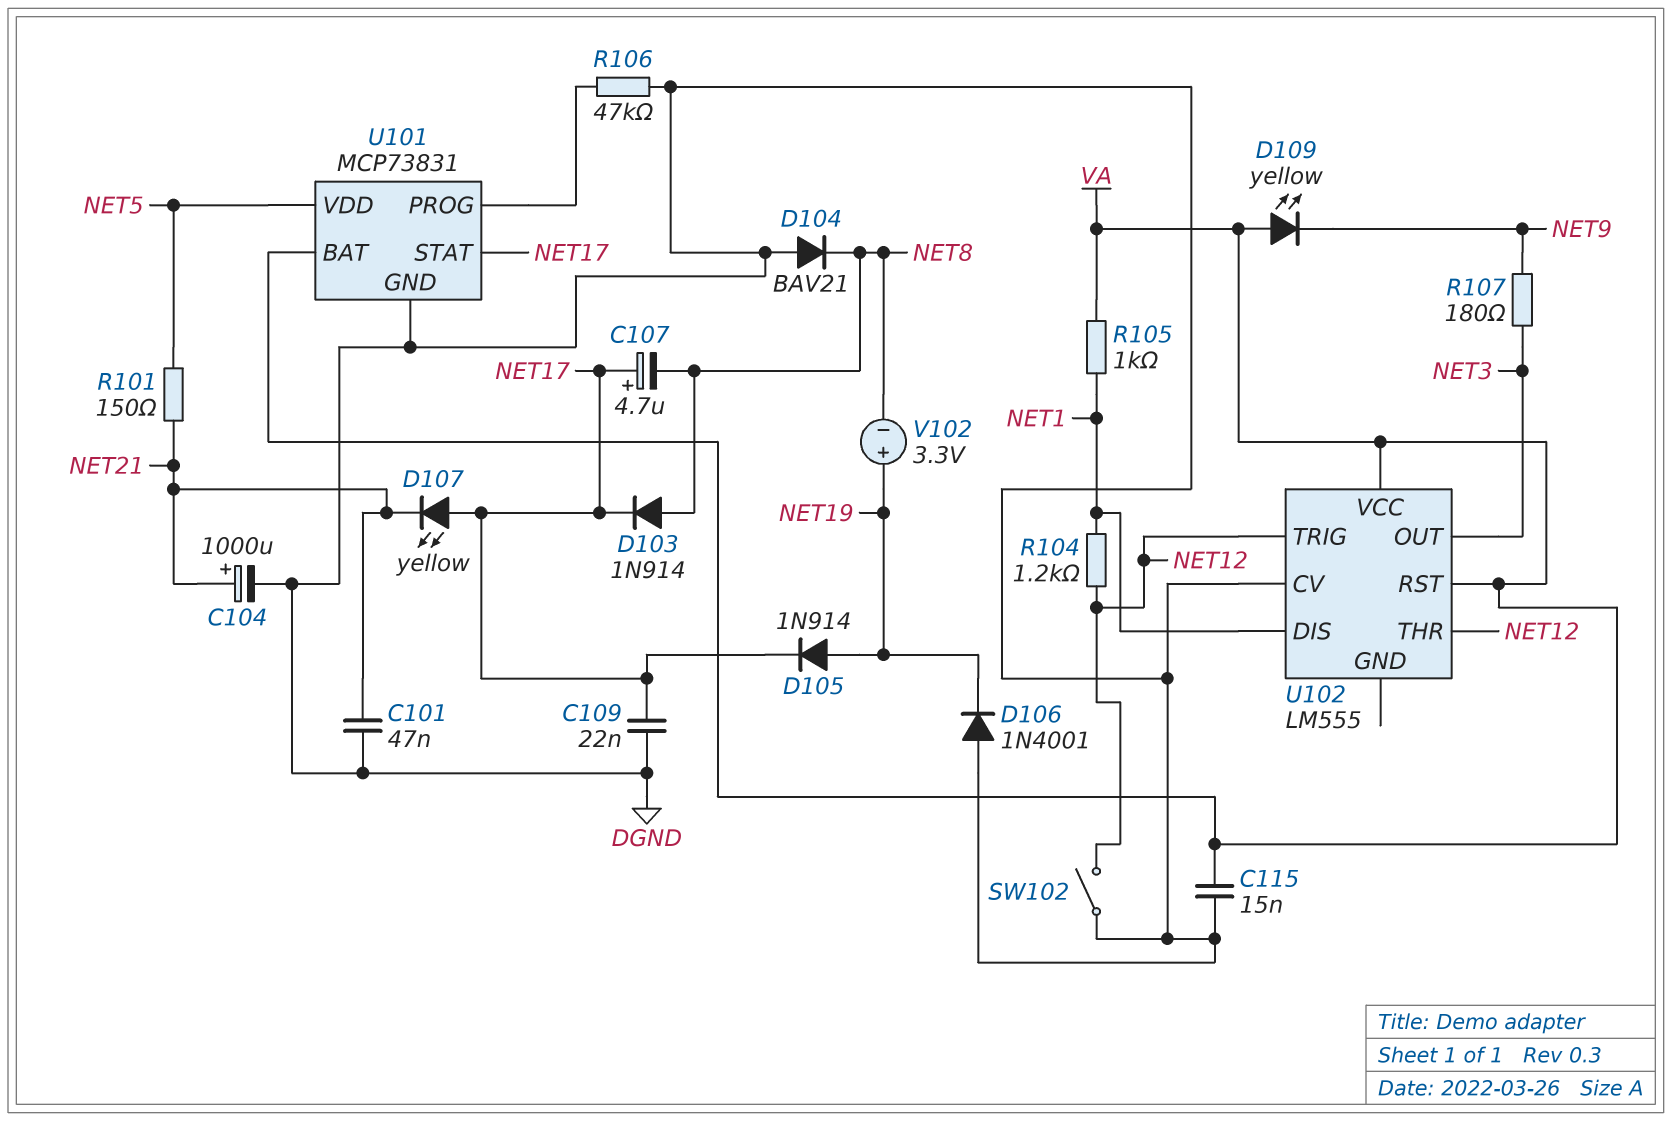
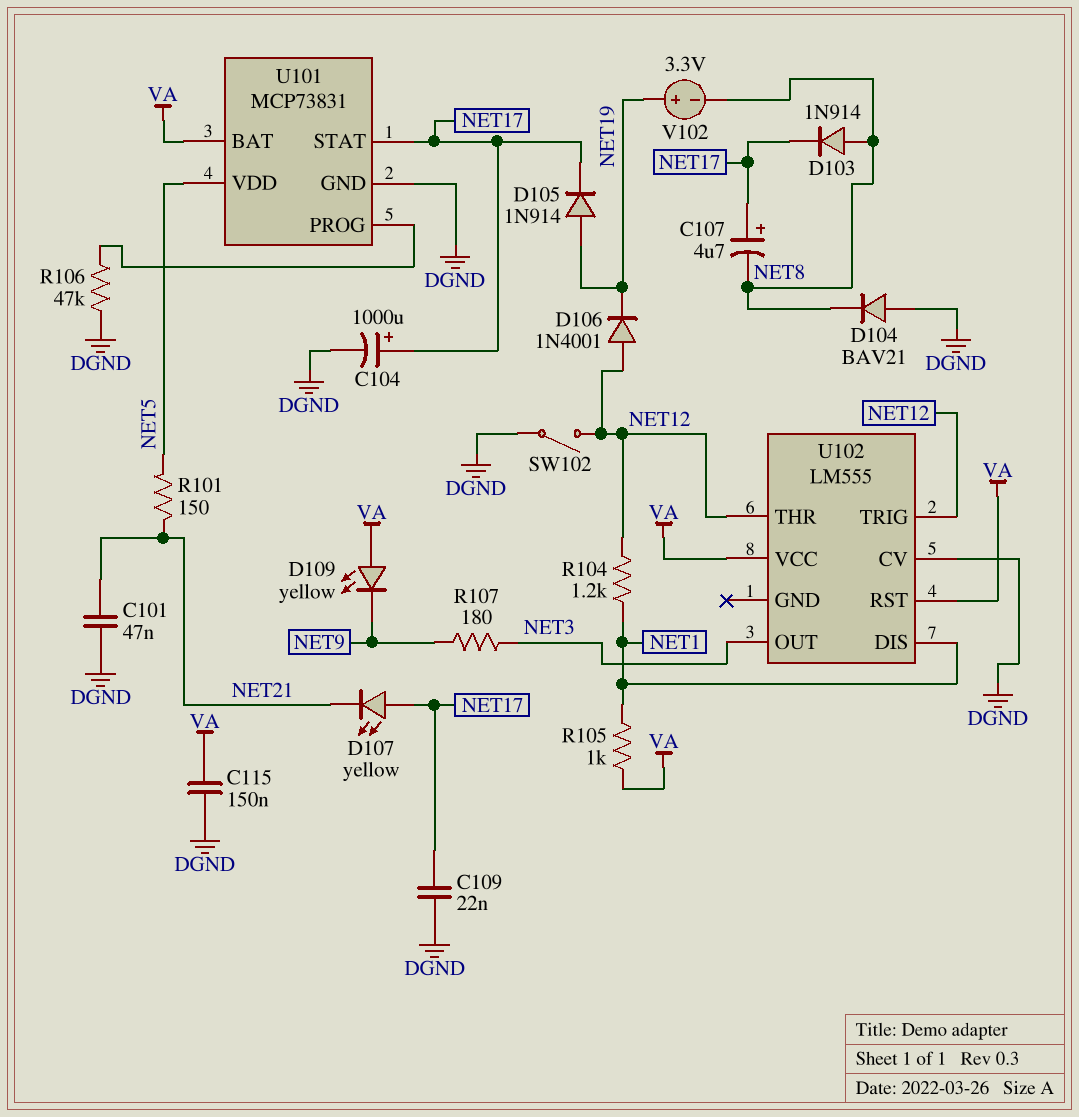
C104: 1000uF (plus NET21, minus DGND) -> 1000uF (plus NET17, minus DGND)
C115: 15nF (DGND, VA) -> 150nF (DGND, VA)
D106: diode 1N4001 (A DGND, K NET19) -> diode 1N4001 (A NET12, K NET19)

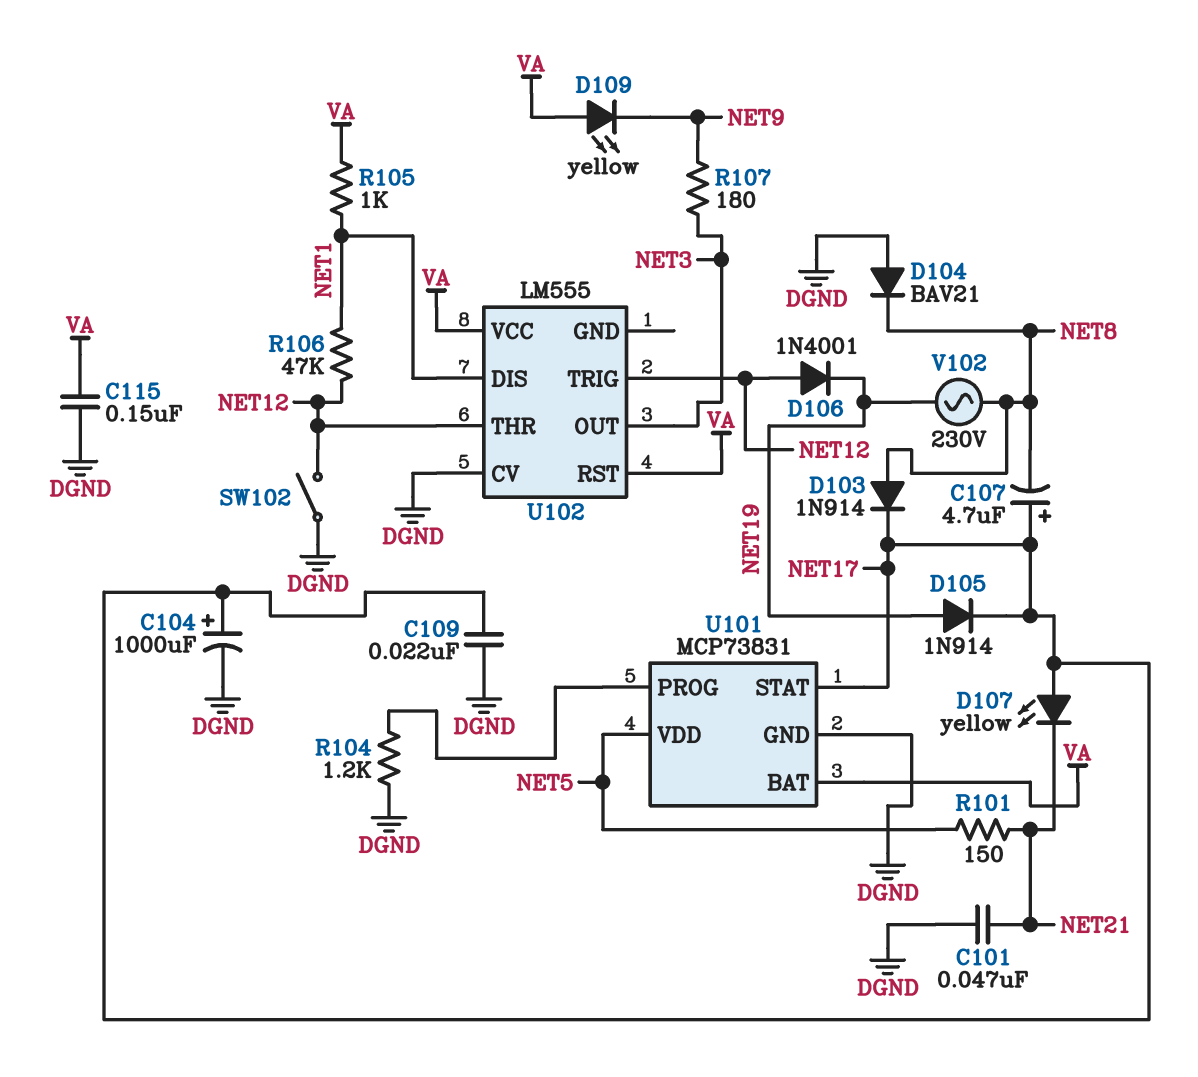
R104: 1.2k (NET1, NET12) -> 1.2k (DGND, U101/PROG)
R106: 47k (DGND, U101/PROG) -> 47k (NET1, NET12)
V102: 3.3V (plus NET19, minus NET8) -> AC 230V (NET8, NET19)

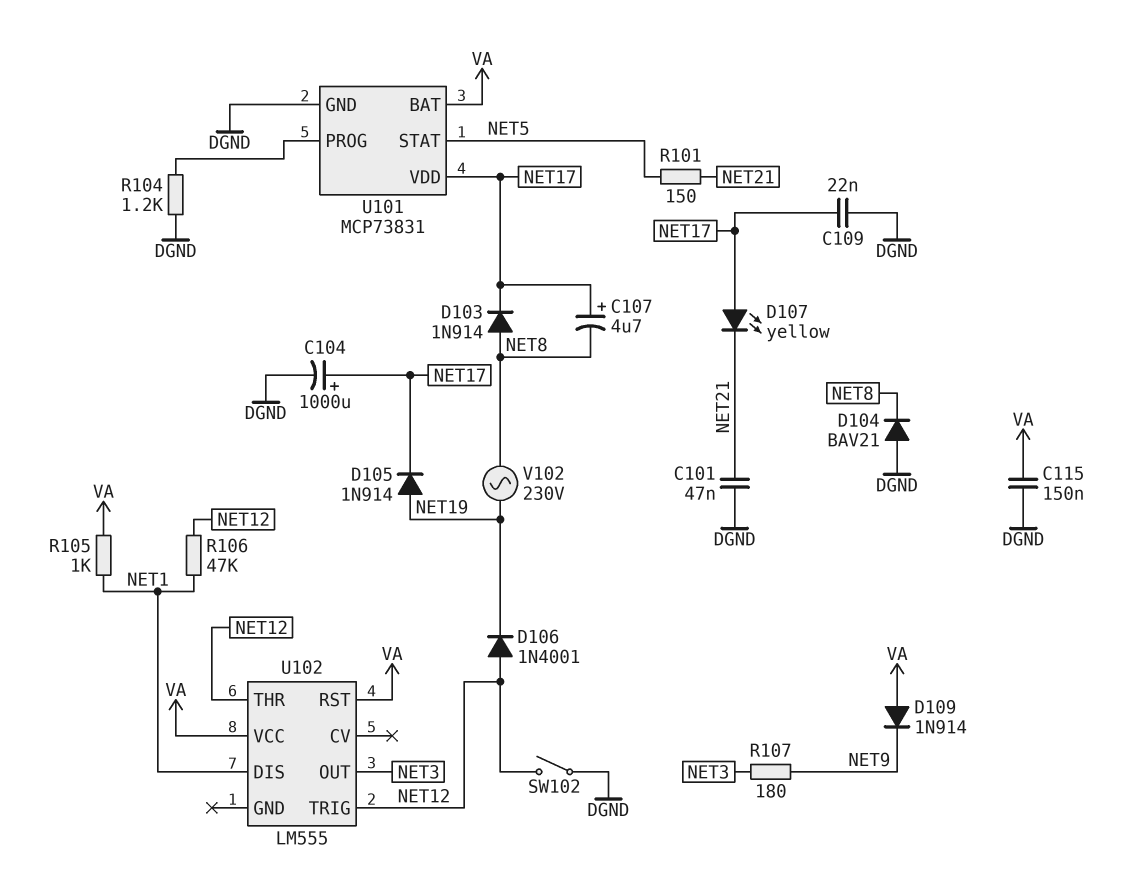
D109: LED yellow (A VA, K NET9) -> diode 1N914 (A VA, K NET9)
U101 pin STAT: NET17 -> NET5
U101 pin VDD: NET5 -> NET17
U102 pin CV: DGND -> none

